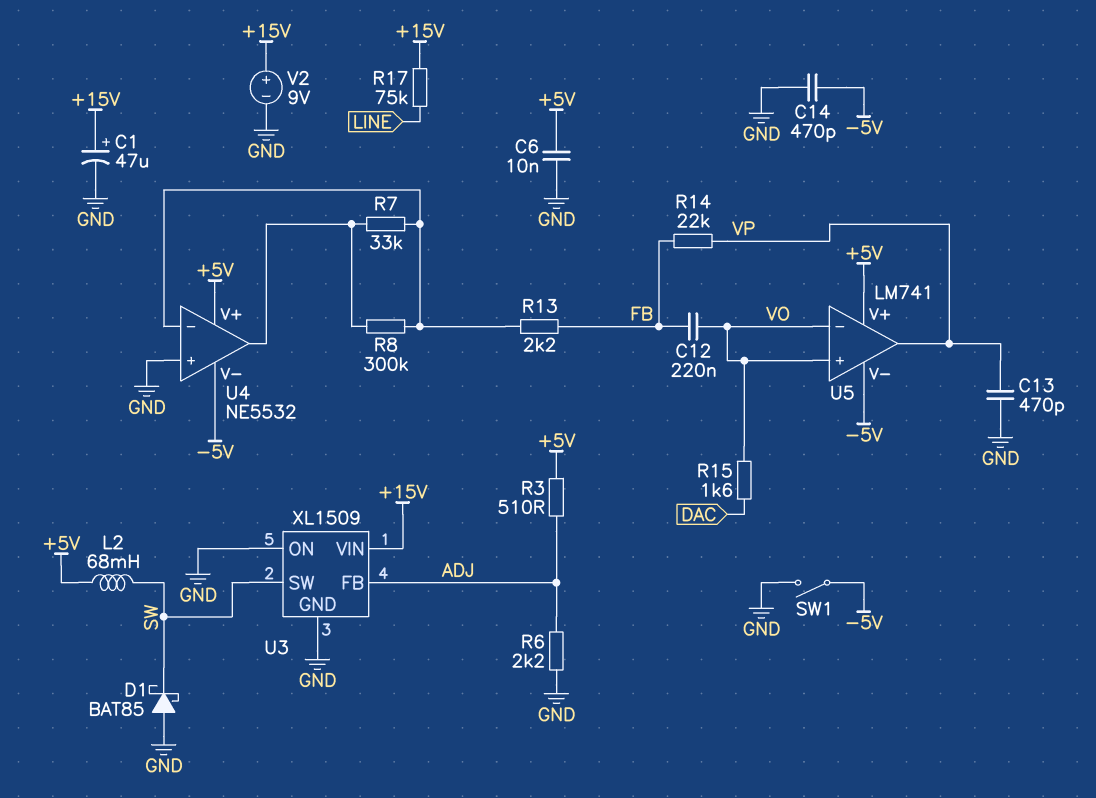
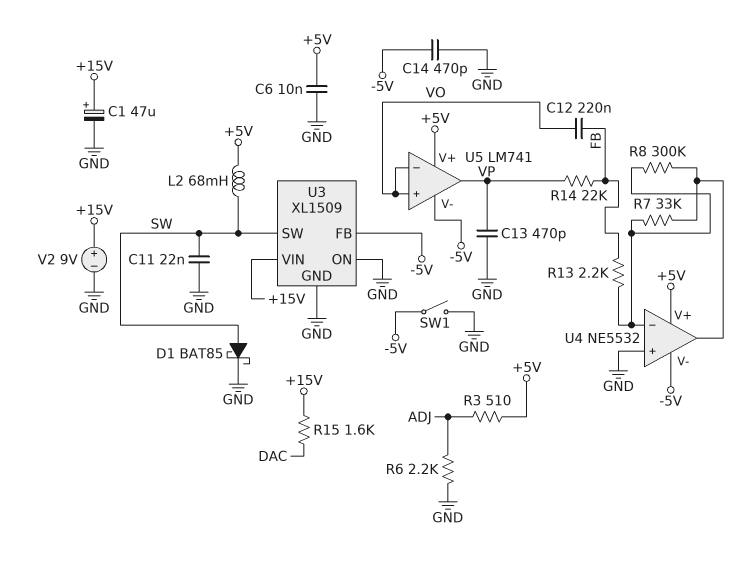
C11: none -> 22nF (GND, SW)
D1: schottky BAT85 (A GND, K SW) -> schottky BAT85 (A SW, K GND)
R15: 1.6k (DAC, VO) -> 1.6k (+15V, DAC)
R17: 75k (+15V, LINE) -> none
U3 pin FB: ADJ -> -5V

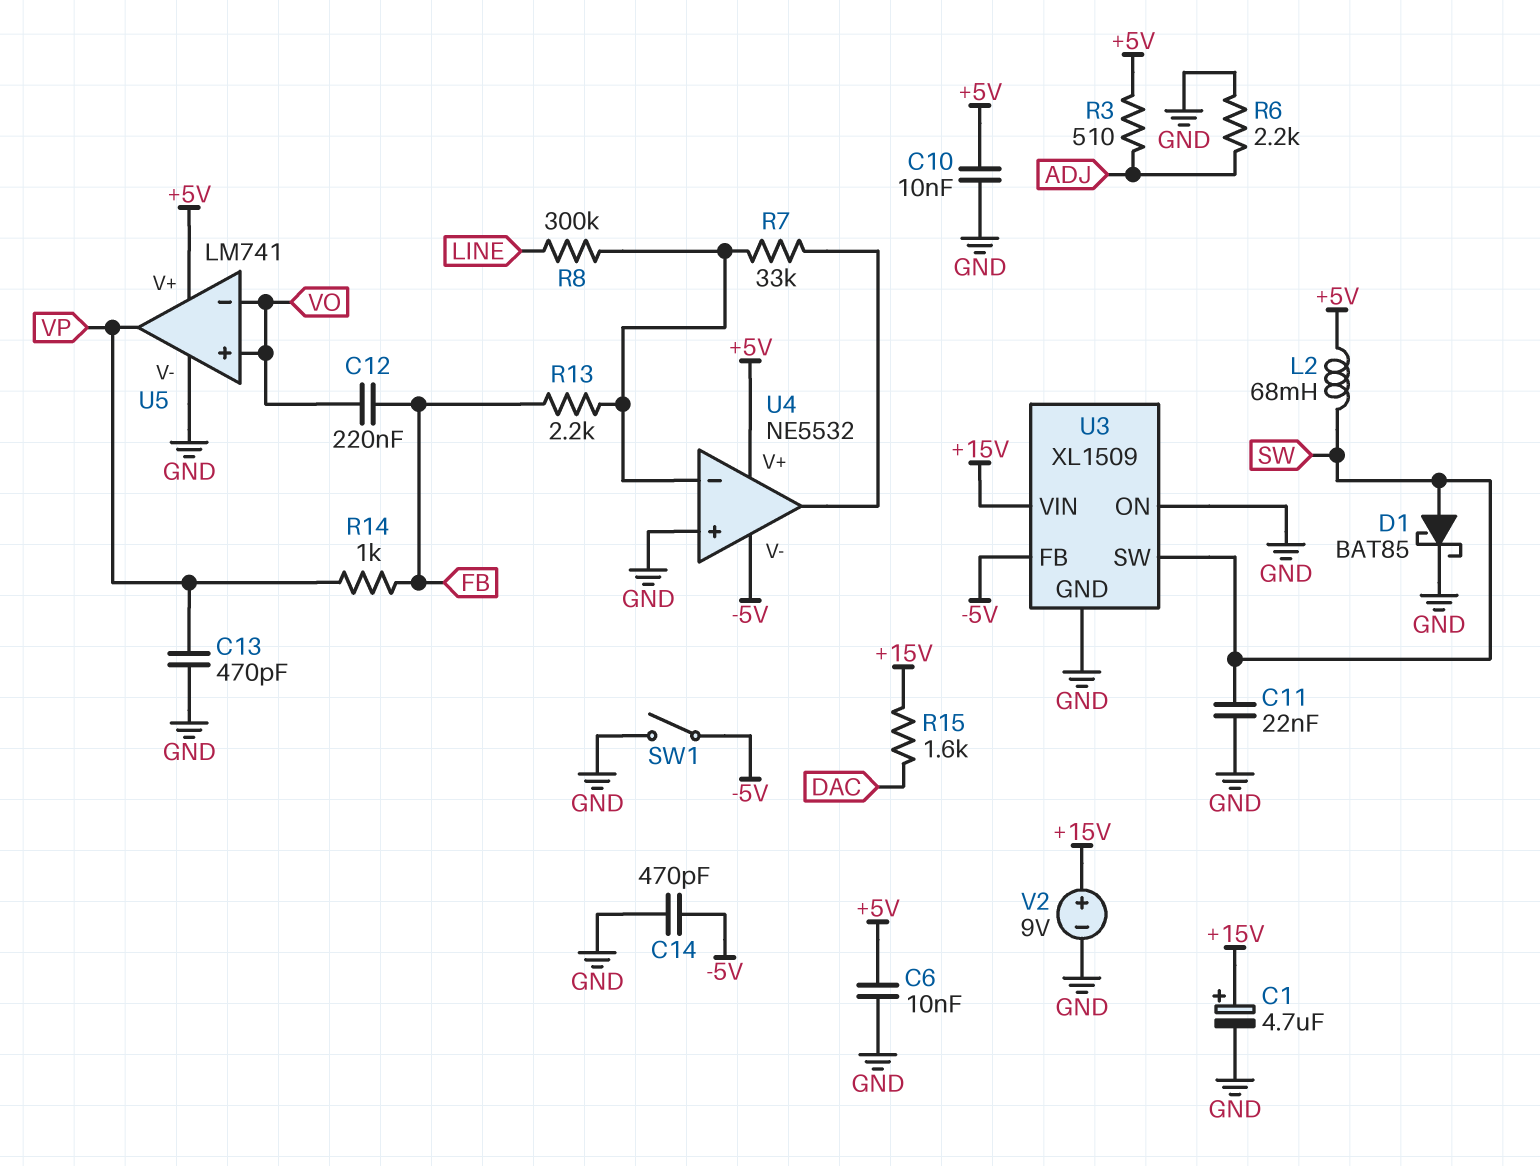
C1: 47uF (plus +15V, minus GND) -> 4.7uF (plus +15V, minus GND)
C10: none -> 10nF (+5V, GND)
R8: 300k (U4/in-, U4/out) -> 300k (LINE, U4/in-)
R14: 22k (FB, VP) -> 1k (FB, VP)
U5 pin V-: -5V -> GND

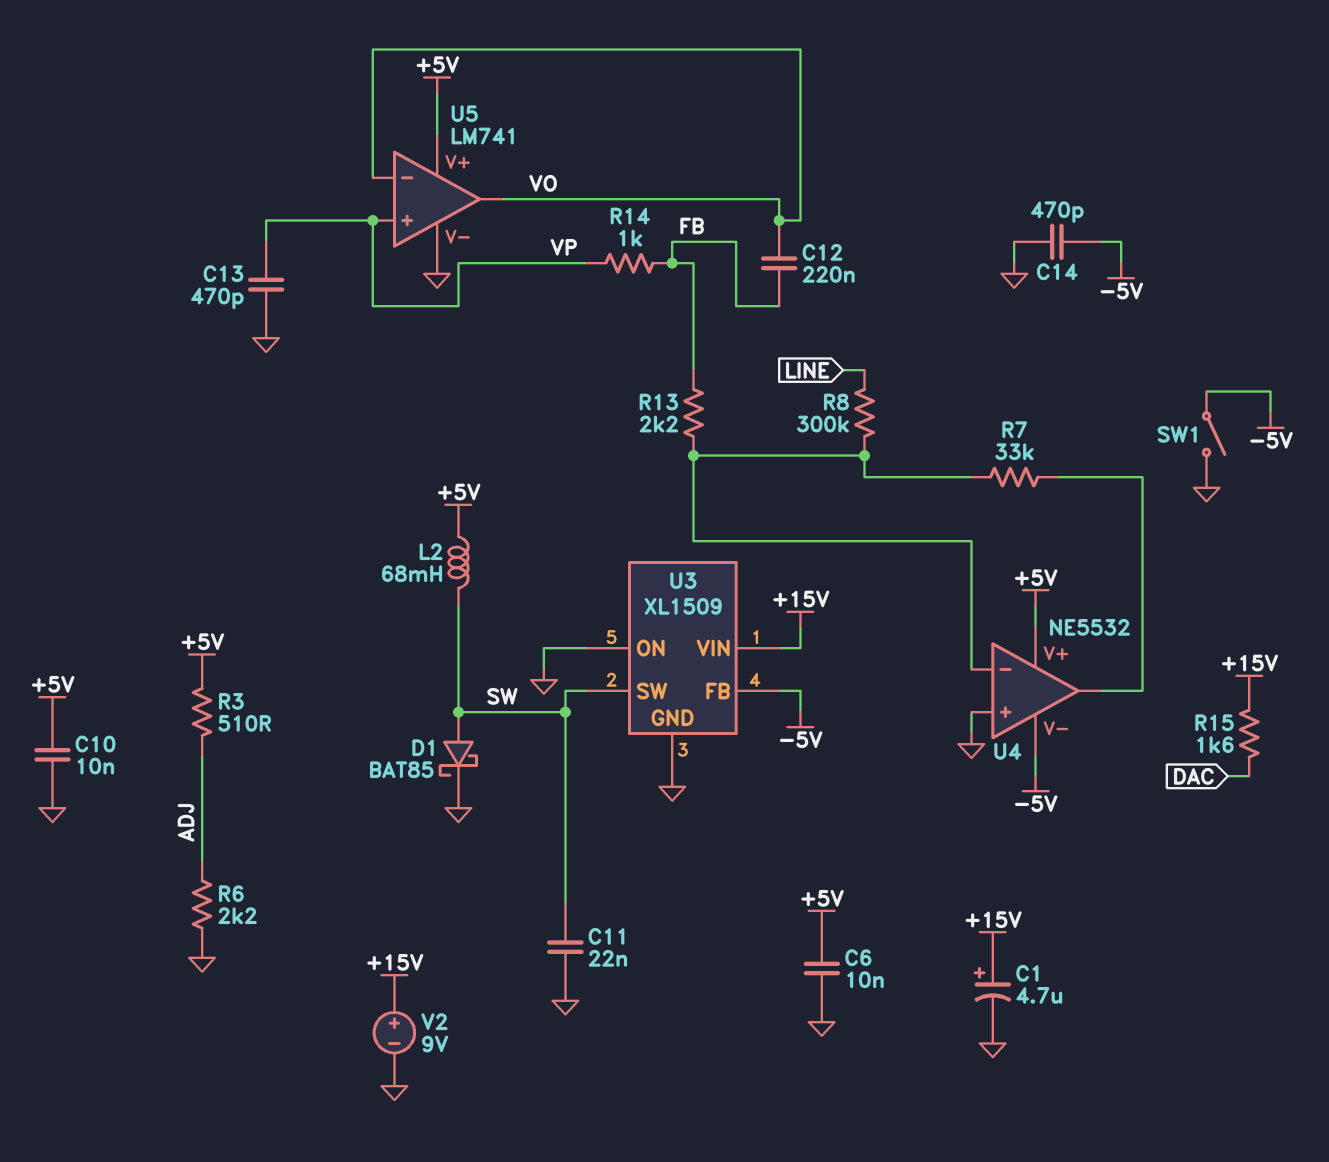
U5 pin in+: VO -> VP
U5 pin out: VP -> VO

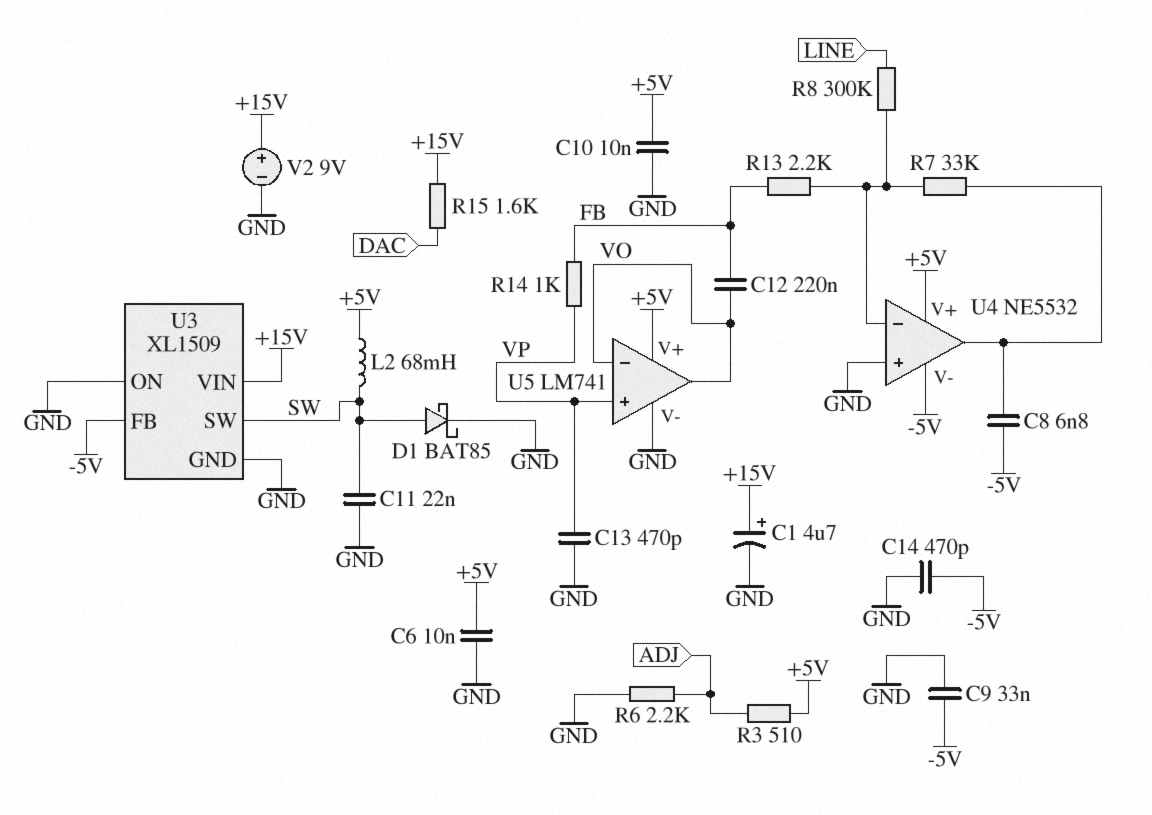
C8: none -> 6.8nF (-5V, U4/out)
C9: none -> 33nF (-5V, GND)
SW1: switch (-5V, GND) -> none

